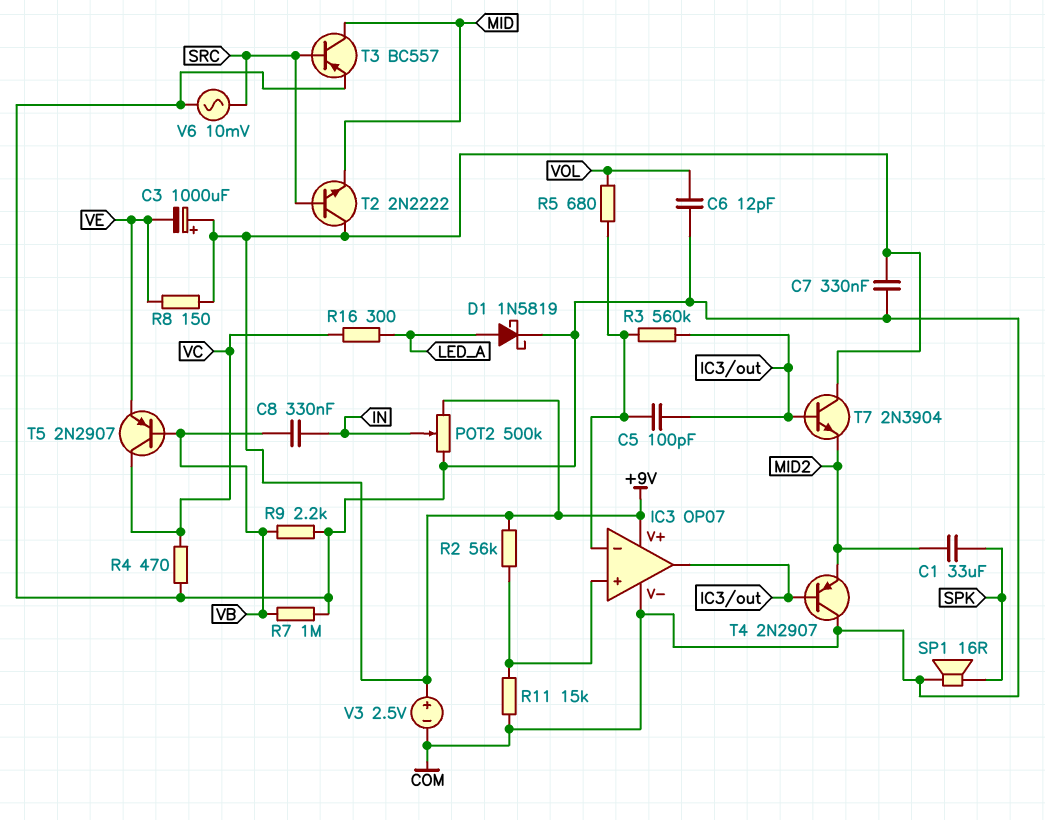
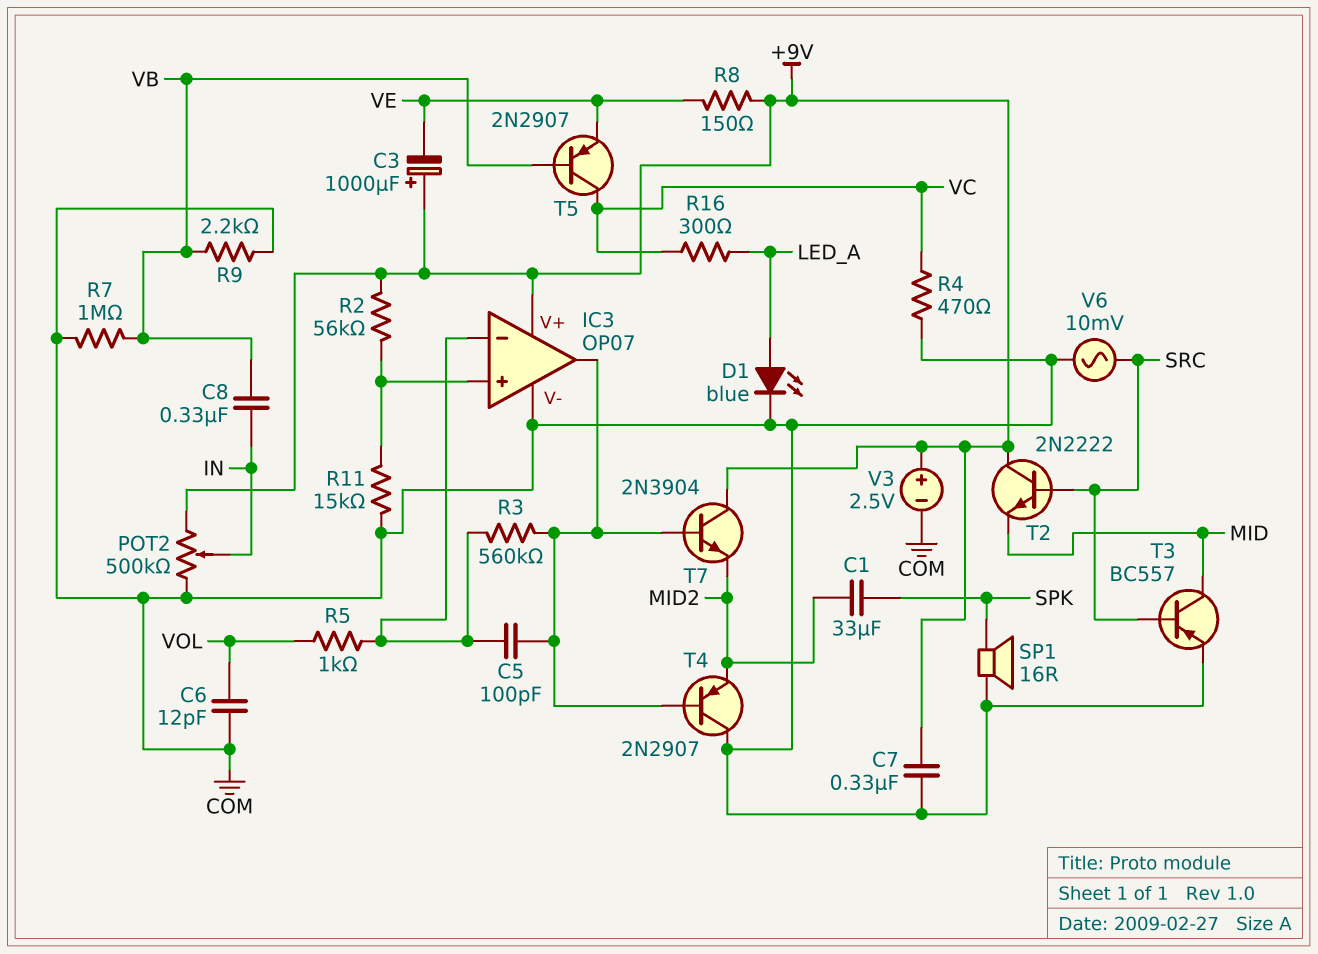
D1: schottky 1N5819 (A LED_A, K COM) -> LED blue (A LED_A, K COM)
R5: 680 (IC3/in-, VOL) -> 1k (IC3/in-, VOL)

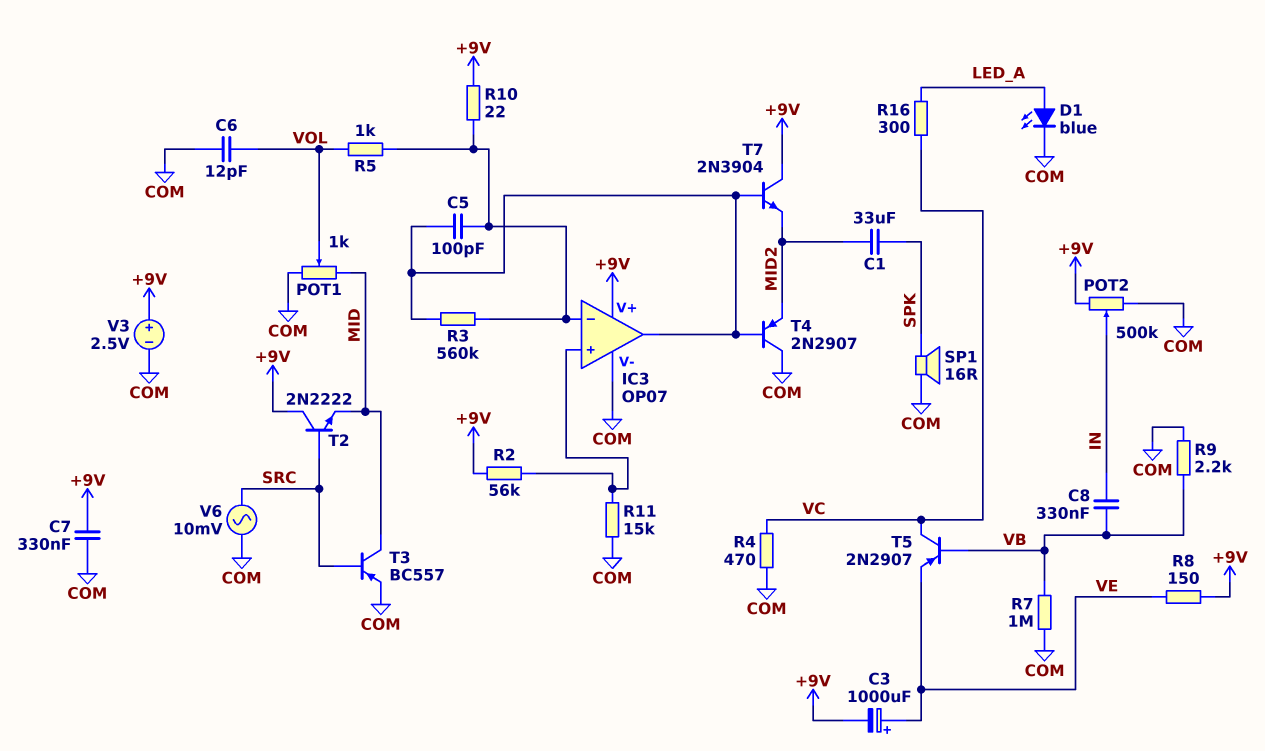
C3: 1000uF (plus +9V, minus VE) -> 1000uF (plus VE, minus +9V)
POT1: none -> 1k (COM, MID, wiper VOL)
R10: none -> 22 (+9V, IC3/in-)

